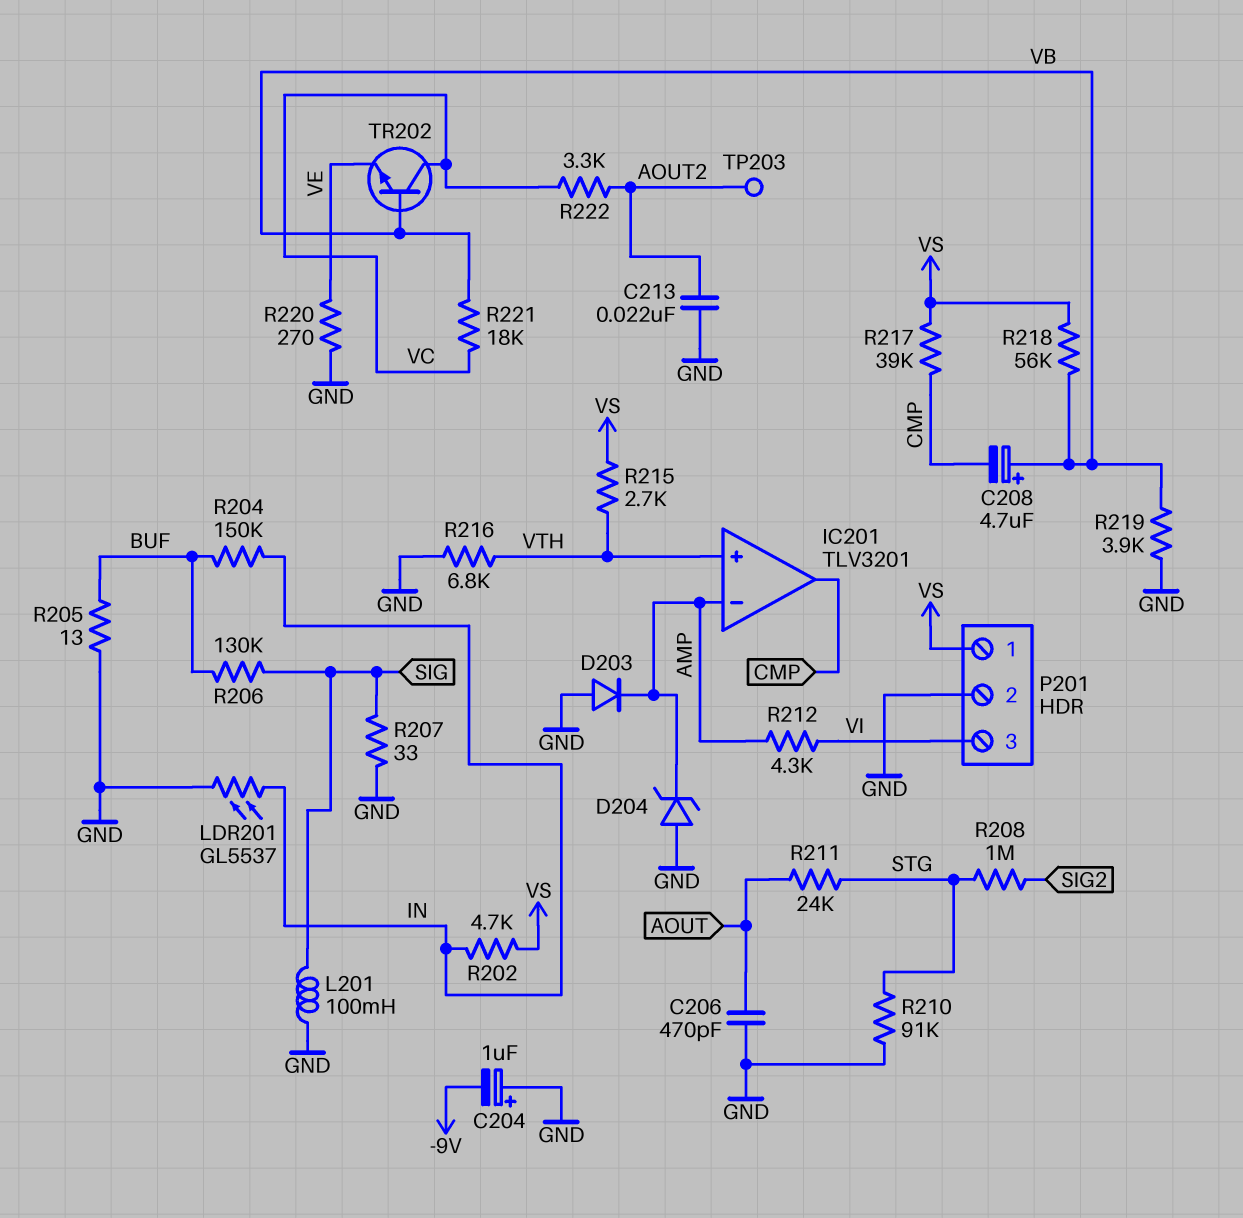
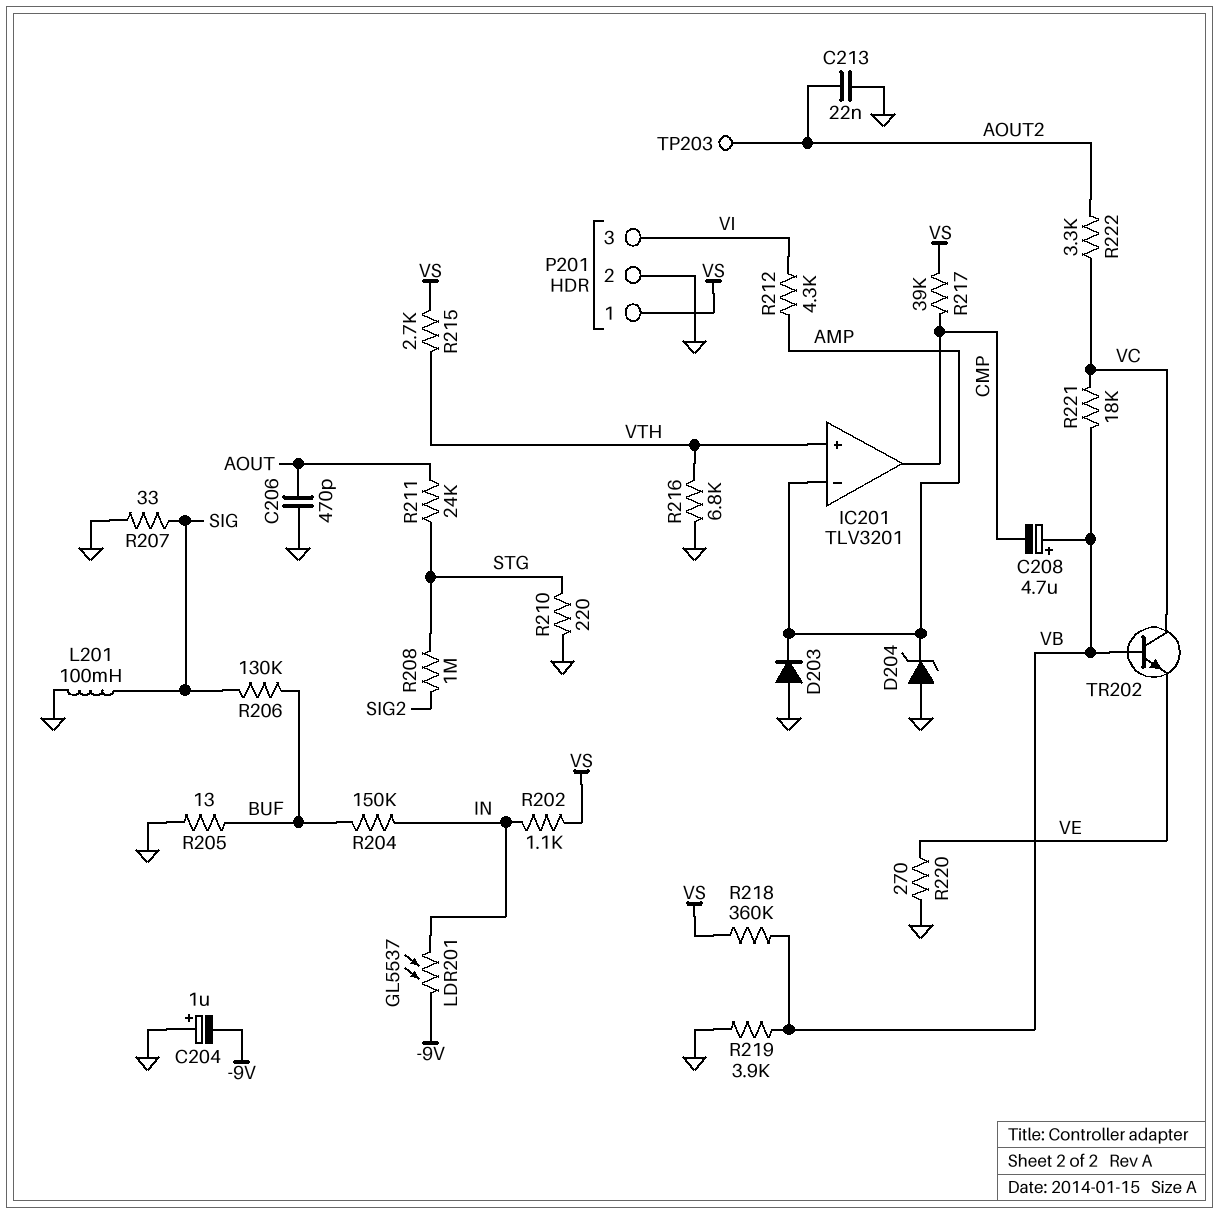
LDR201: GL5537 (GND, IN) -> GL5537 (-9V, IN)
R202: 4.7k (IN, VS) -> 1.1k (IN, VS)
R210: 91k (GND, STG) -> 220 (GND, STG)
R218: 56k (VB, VS) -> 360k (VB, VS)

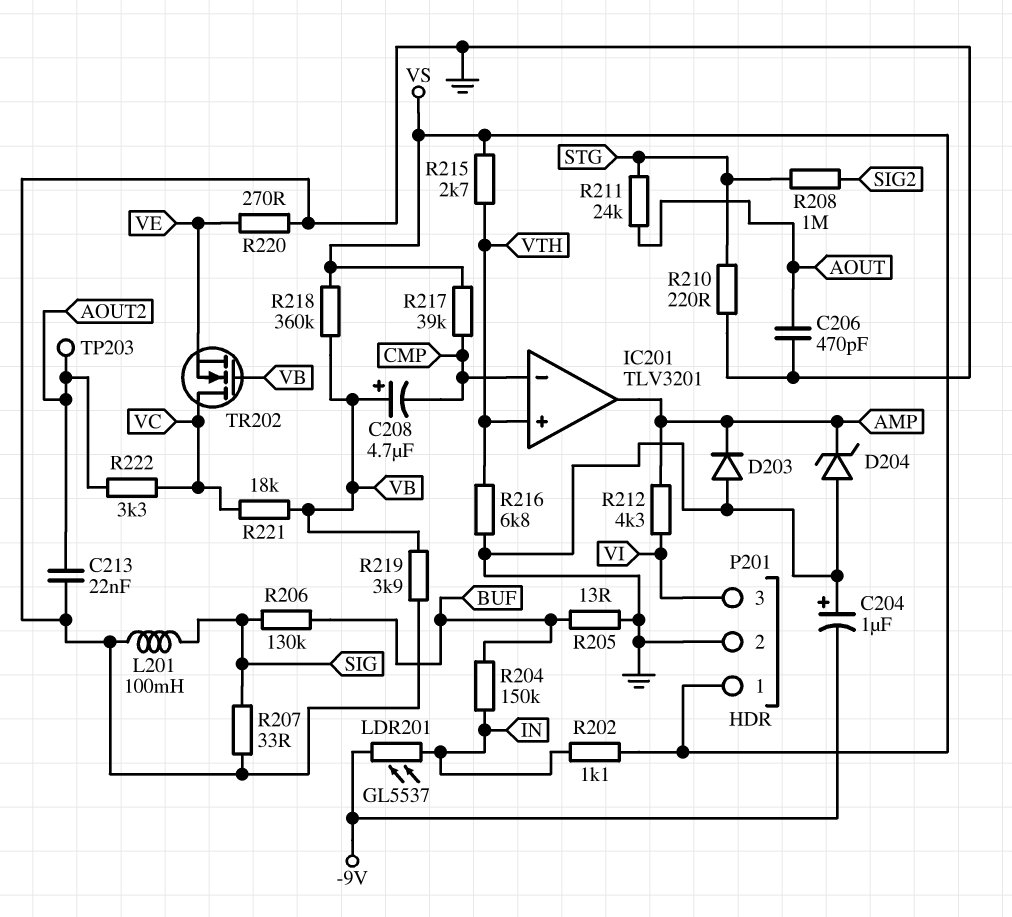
IC201 pin in-: AMP -> CMP
IC201 pin out: CMP -> AMP
TR202: NPN (B VB, C VC, E VE) -> NMOS (G VB, D VC, S VE)

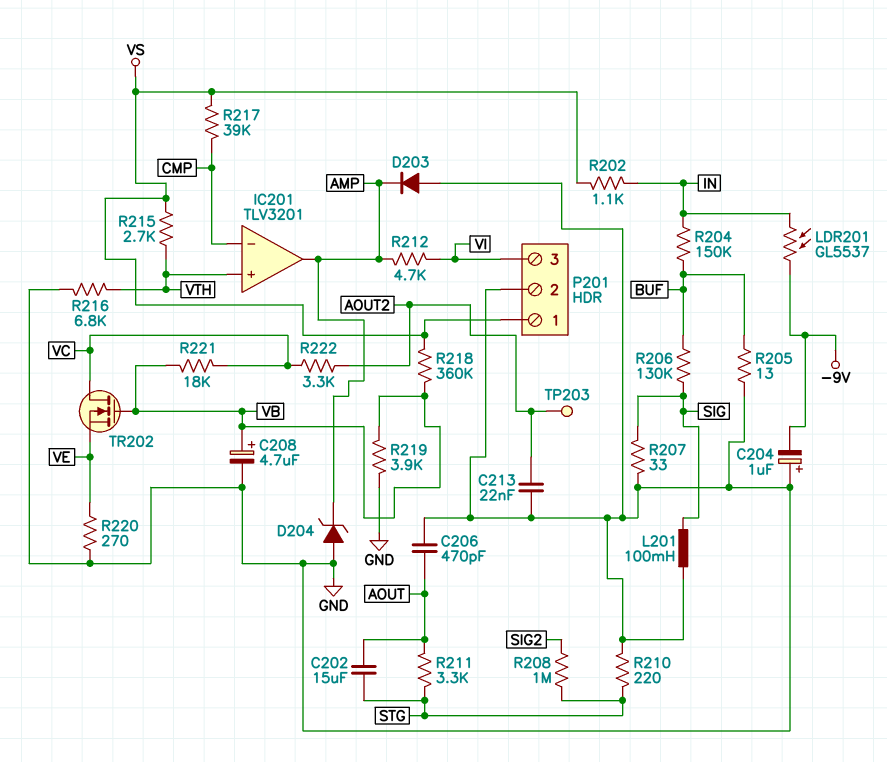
C202: none -> 15uF (AOUT, STG)
C208: 4.7uF (plus VB, minus CMP) -> 4.7uF (plus VB, minus GND)
R211: 24k (AOUT, STG) -> 3.3k (AOUT, STG)
R212: 4.3k (AMP, VI) -> 4.7k (AMP, VI)

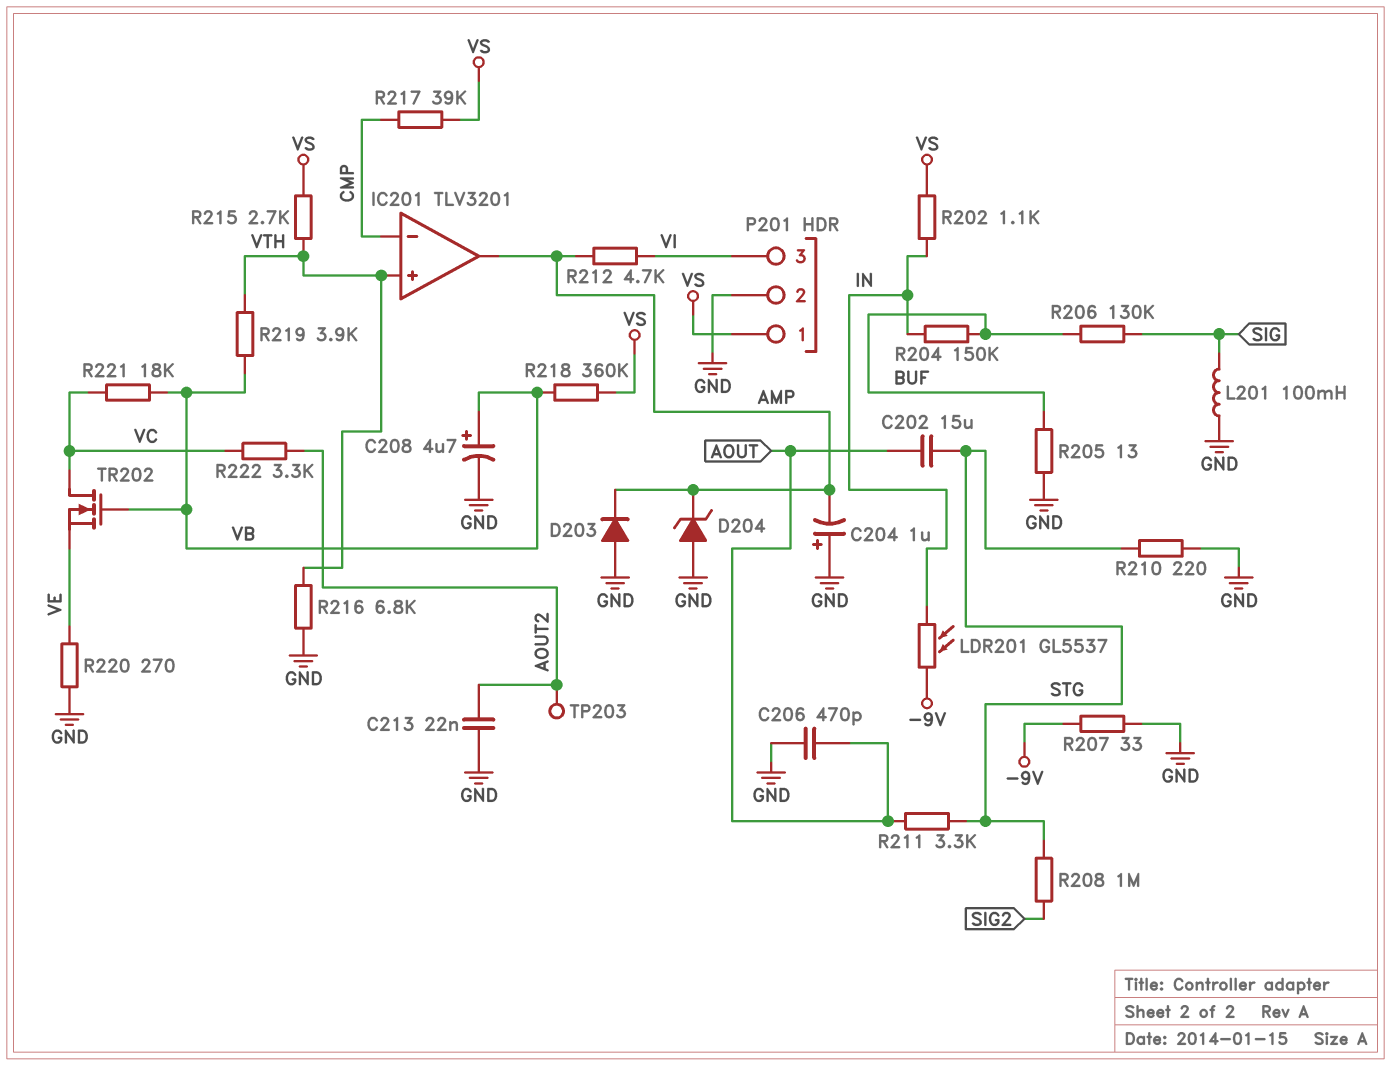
C204: 1uF (plus GND, minus -9V) -> 1uF (plus GND, minus AMP)
R207: 33 (GND, SIG) -> 33 (-9V, GND)
R219: 3.9k (GND, VB) -> 3.9k (VB, VTH)

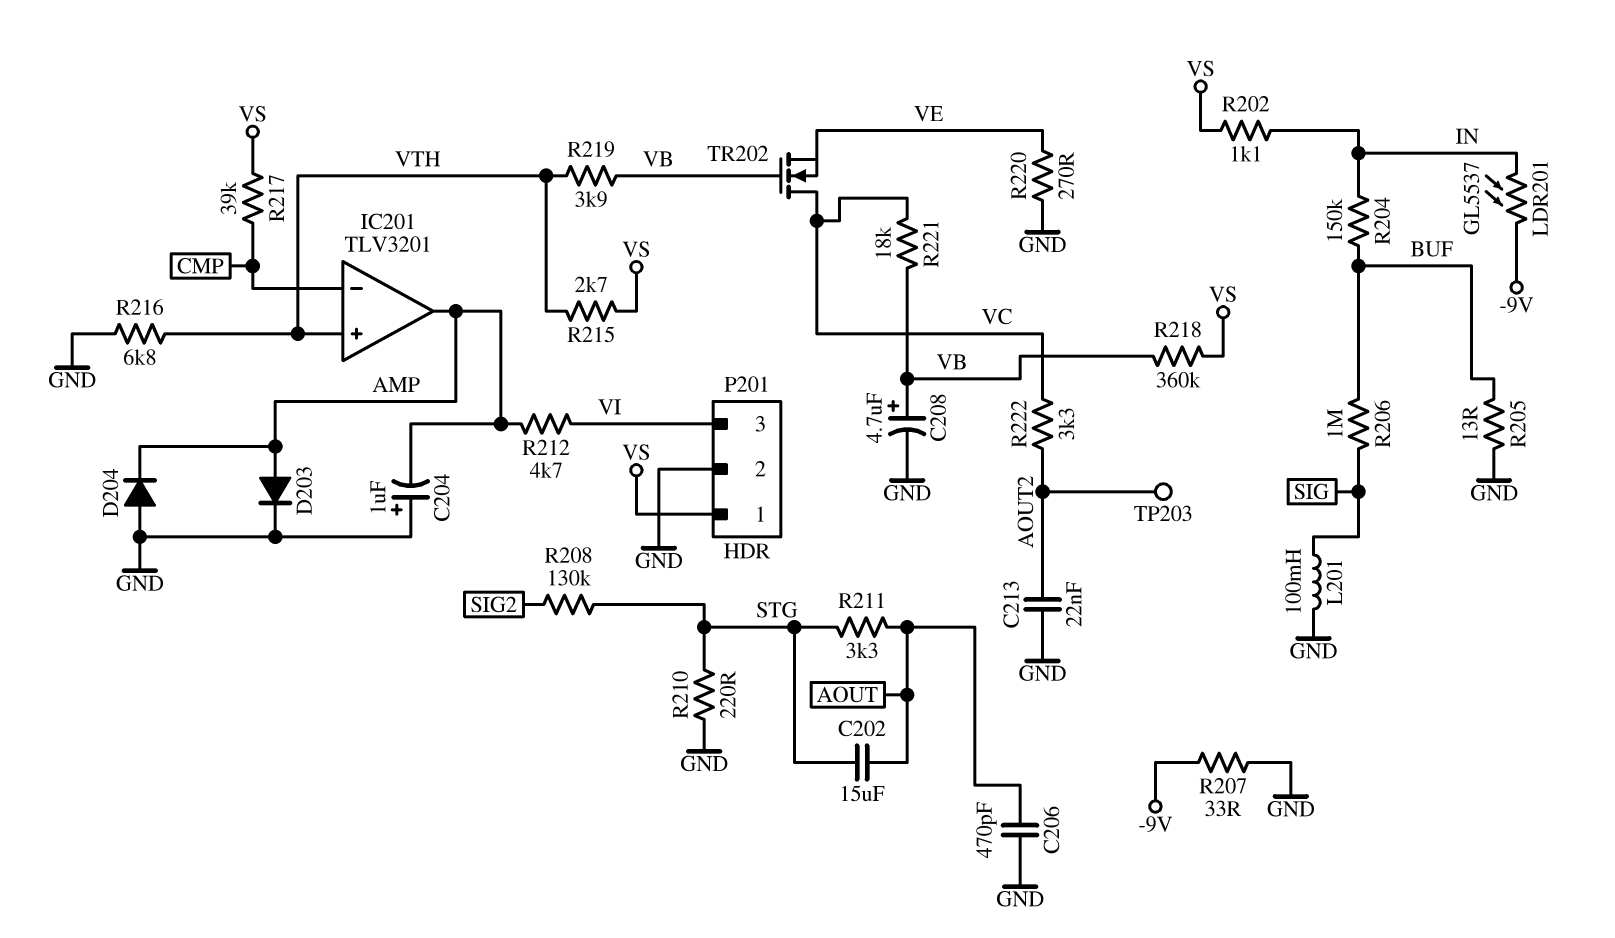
D203: diode (A GND, K AMP) -> diode (A AMP, K GND)
D204: zener (A GND, K AMP) -> diode (A GND, K AMP)
R206: 130k (BUF, SIG) -> 1M (BUF, SIG)
R208: 1M (SIG2, STG) -> 130k (SIG2, STG)

